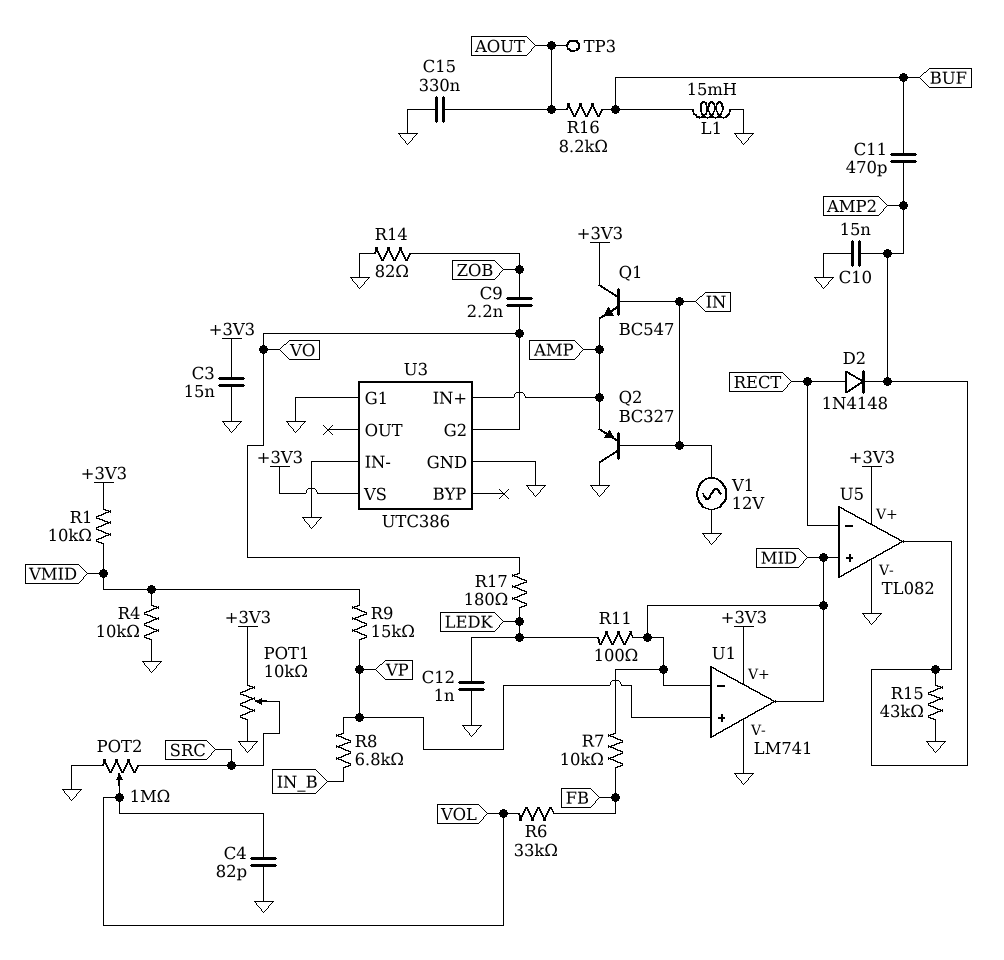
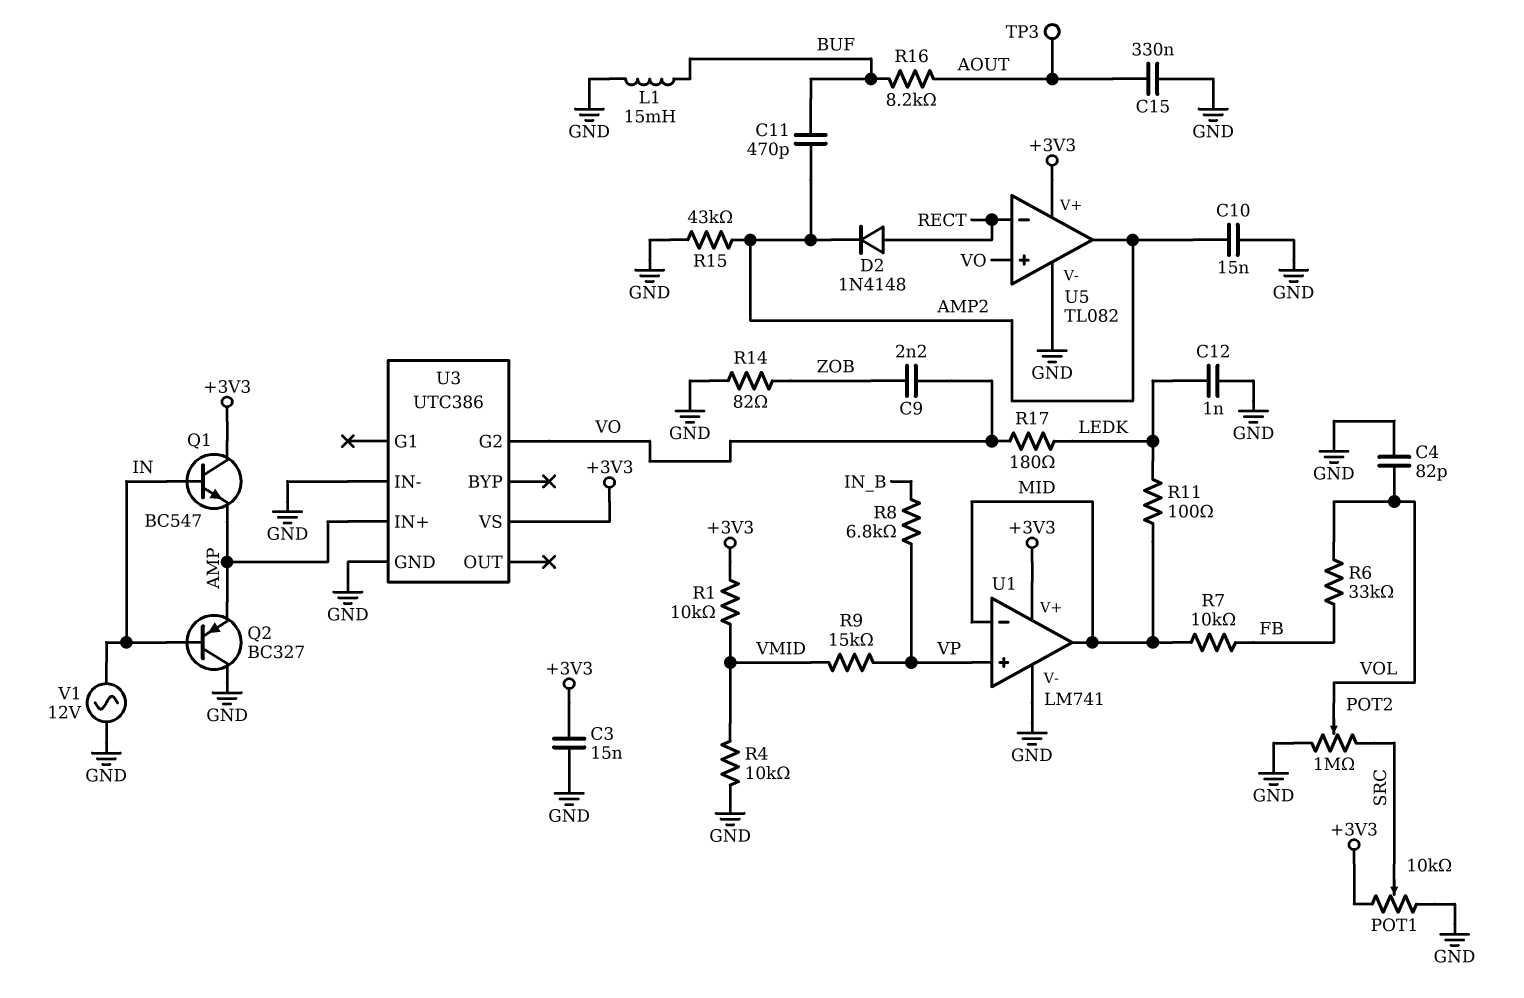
U3 pin G1: GND -> none
U5 pin in+: MID -> VO

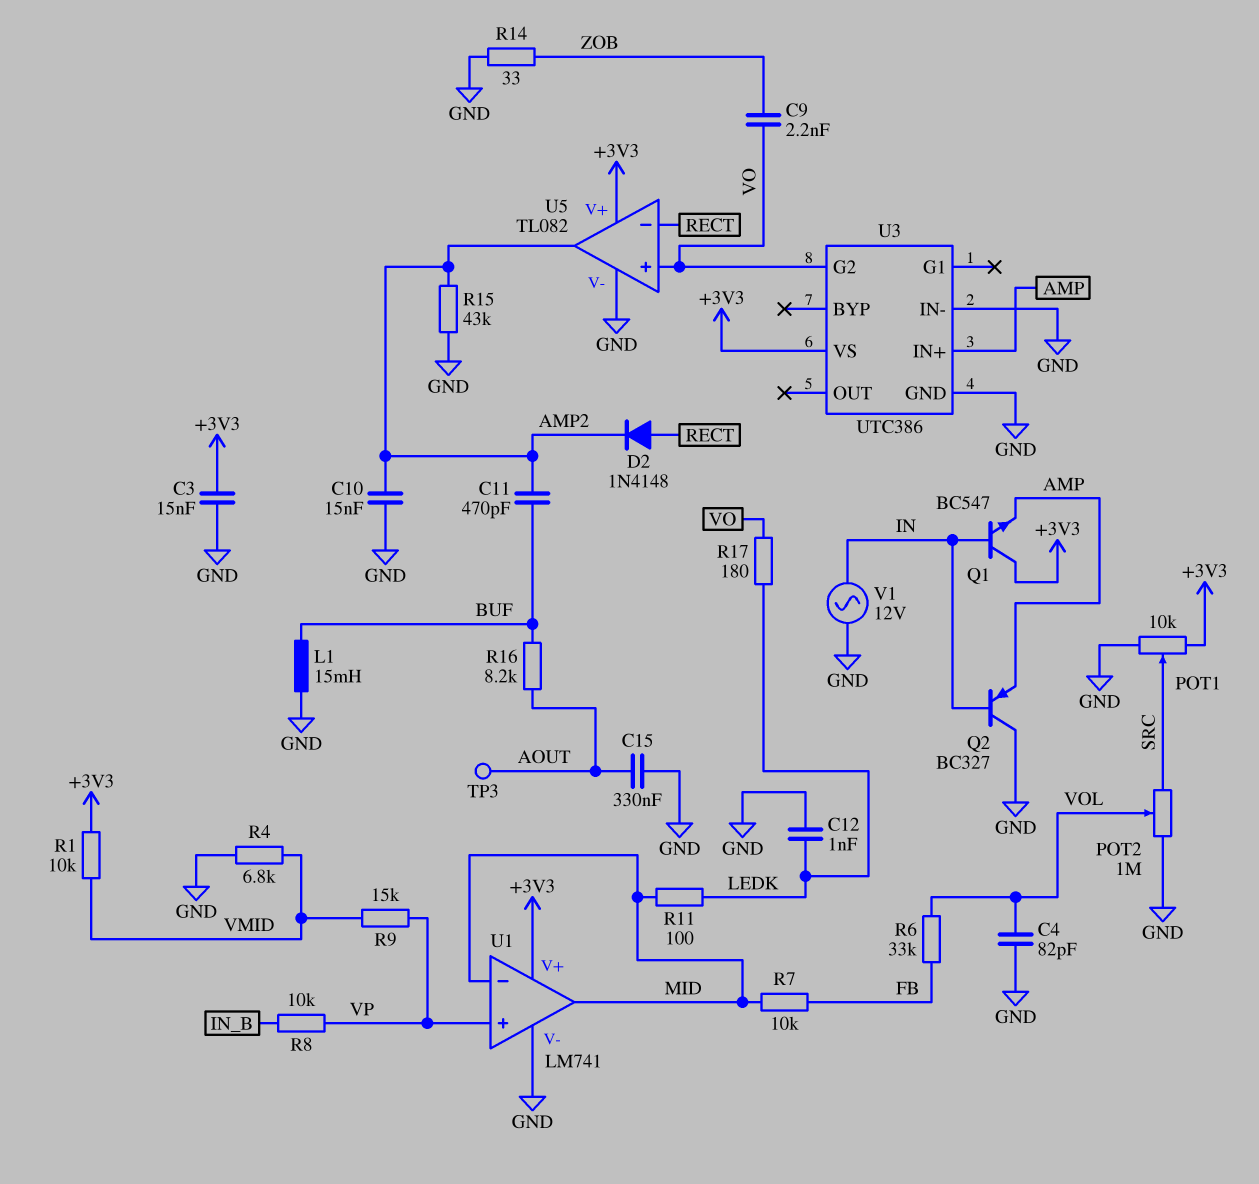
R4: 10k (GND, VMID) -> 6.8k (GND, VMID)
R8: 6.8k (IN_B, VP) -> 10k (IN_B, VP)
R14: 82 (GND, ZOB) -> 33 (GND, ZOB)

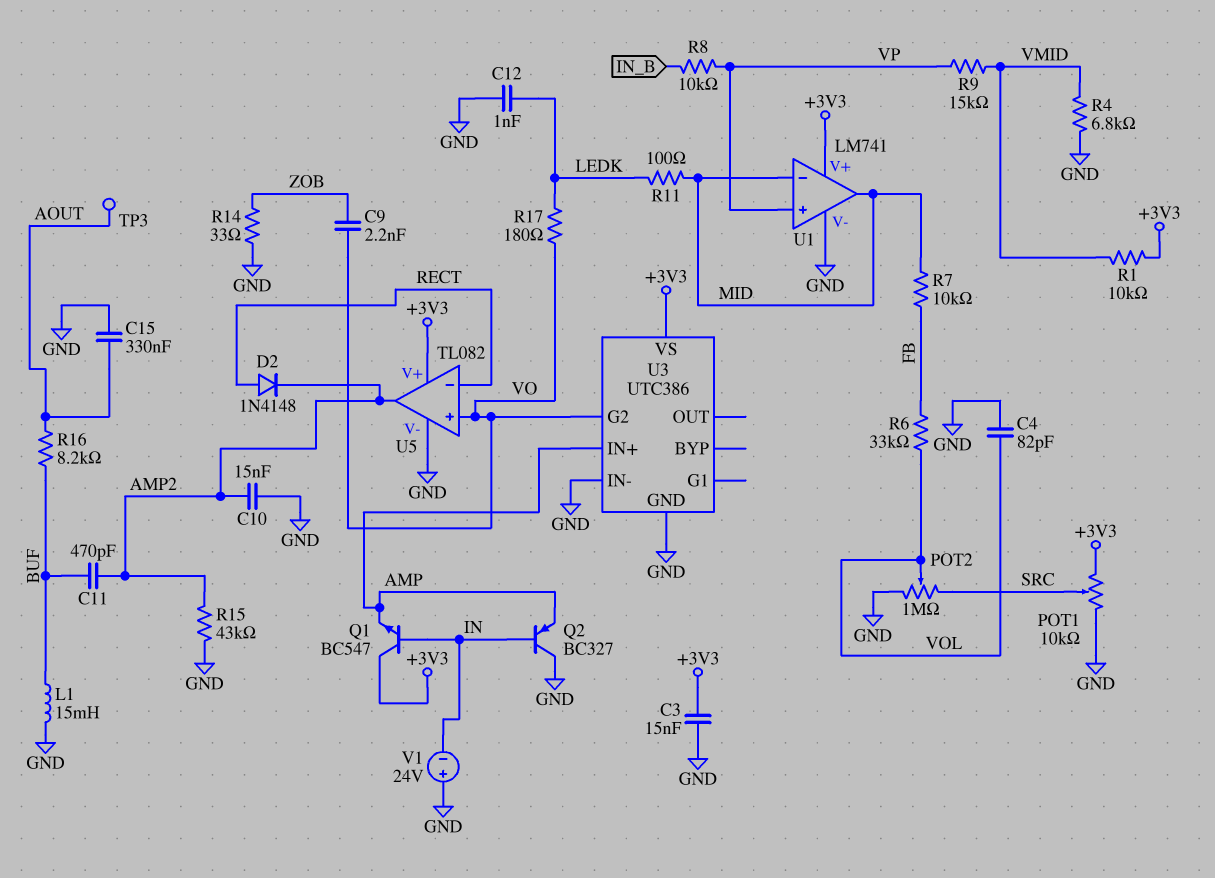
V1: AC 12V (GND, IN) -> 24V (plus GND, minus IN)

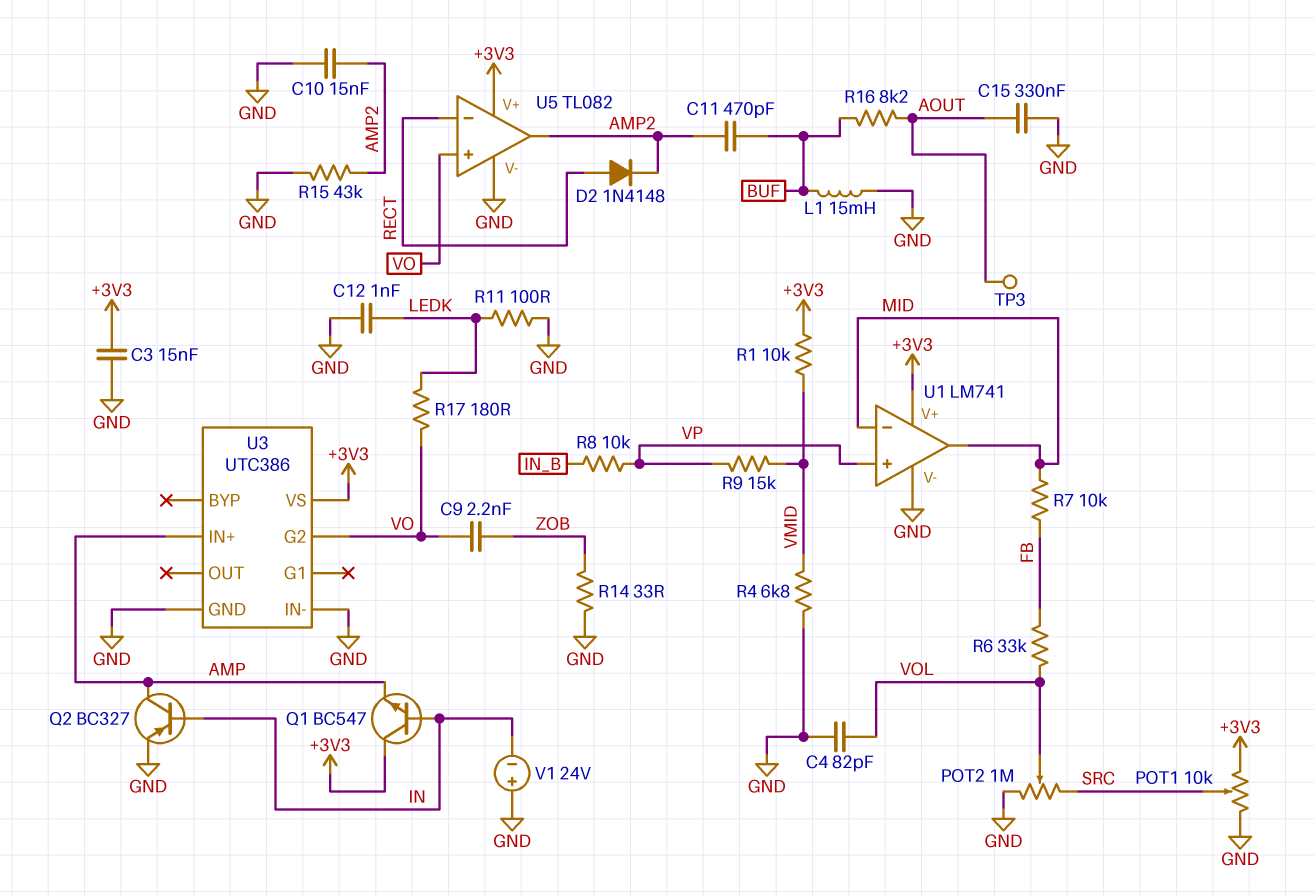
Q2: PNP BC327 (B IN, C GND, E AMP) -> PNP BC327 (B IN, C AMP, E GND)
R11: 100 (LEDK, MID) -> 100 (GND, LEDK)

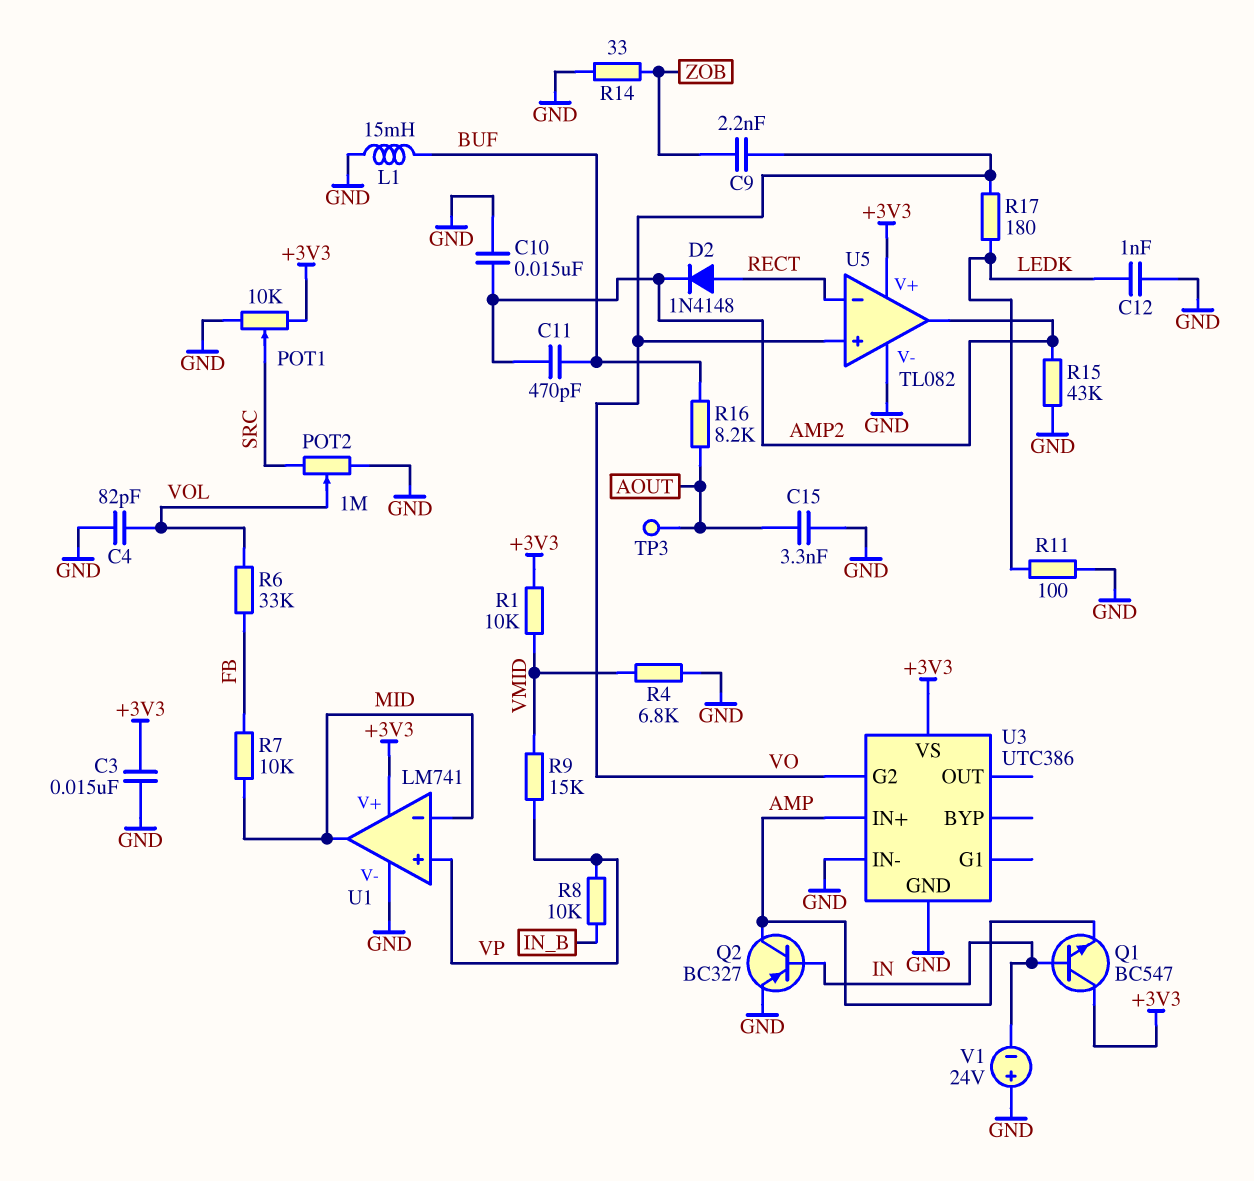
C15: 330nF (AOUT, GND) -> 3.3nF (AOUT, GND)

